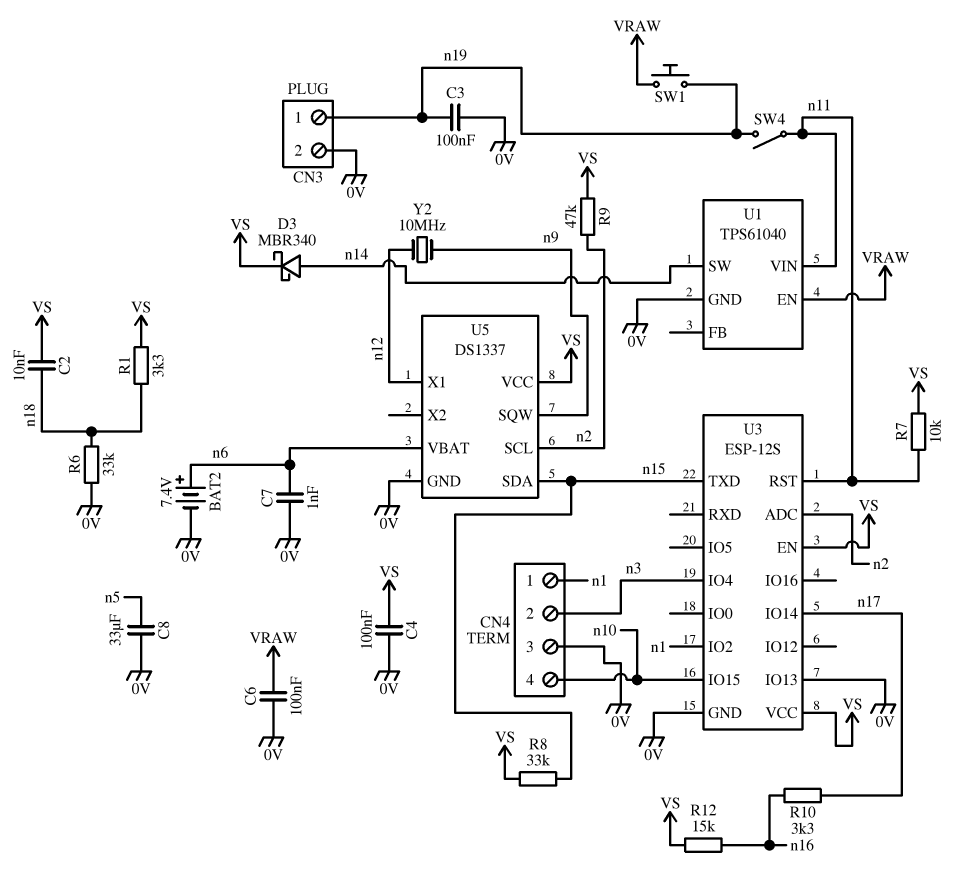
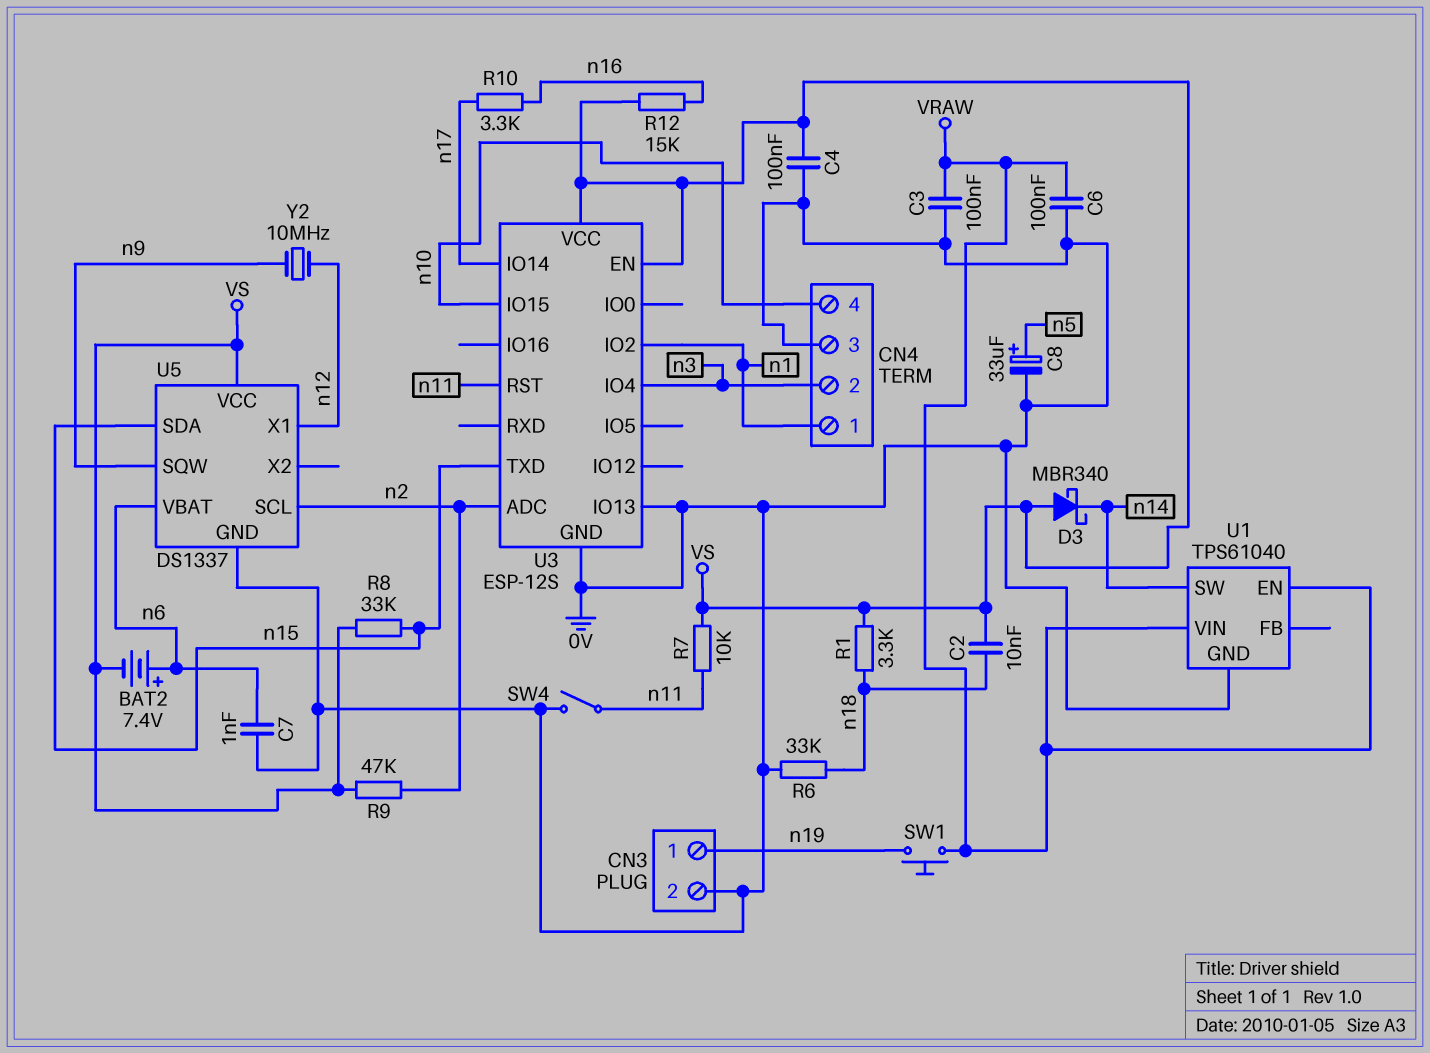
BAT2: 7.4V (plus n6, minus 0V) -> 7.4V (plus n6, minus VS)
C3: 100nF (0V, n19) -> 100nF (0V, VRAW)
C8: 33uF (0V, n5) -> 33uF (plus n5, minus 0V)
D3: schottky MBR340 (A n14, K VS) -> schottky MBR340 (A VS, K n14)
SW4: switch (n11, n19) -> switch (0V, n11)
U1 pin VIN: n11 -> VRAW

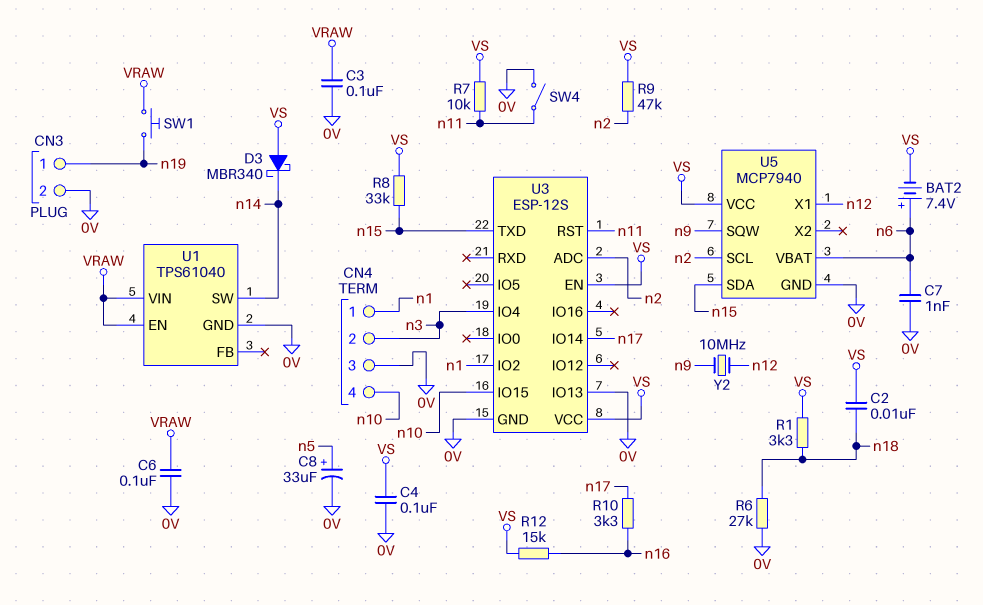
R6: 33k (0V, n18) -> 27k (0V, n18)
U5: DS1337 -> MCP7940

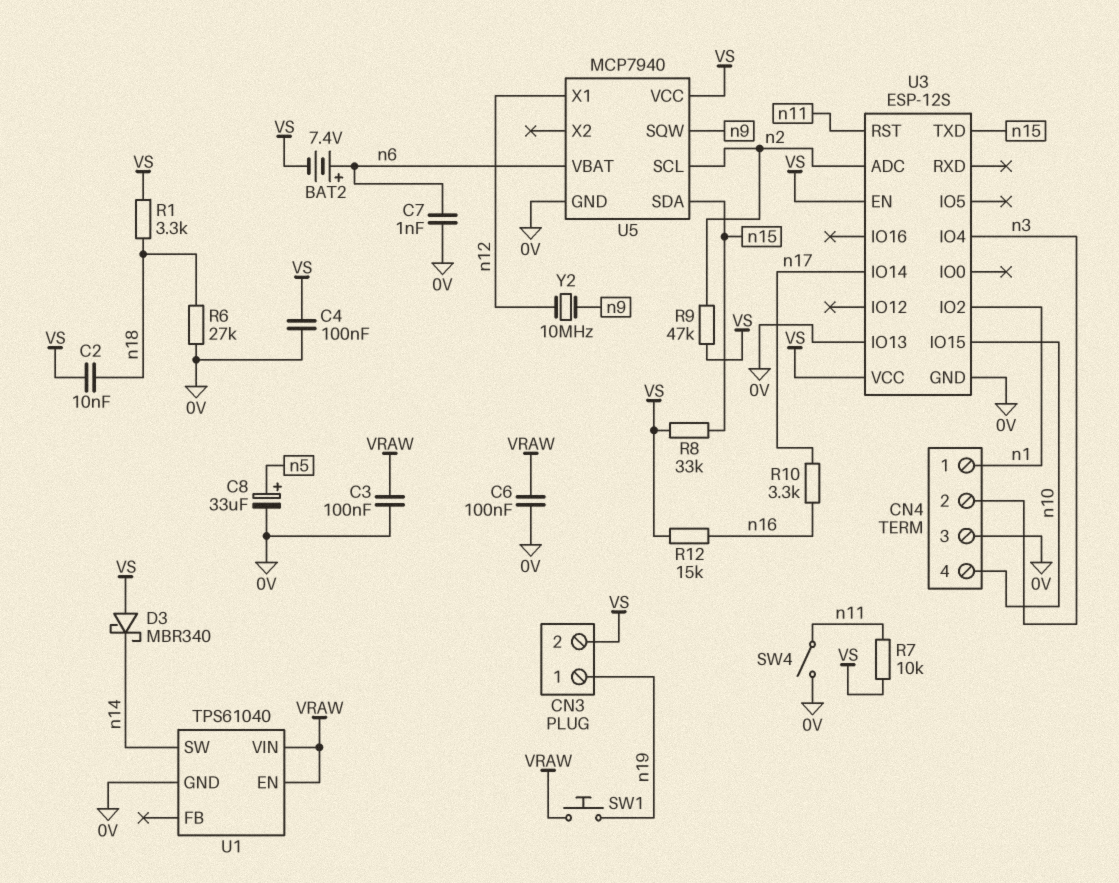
CN3 pin 2: 0V -> VS

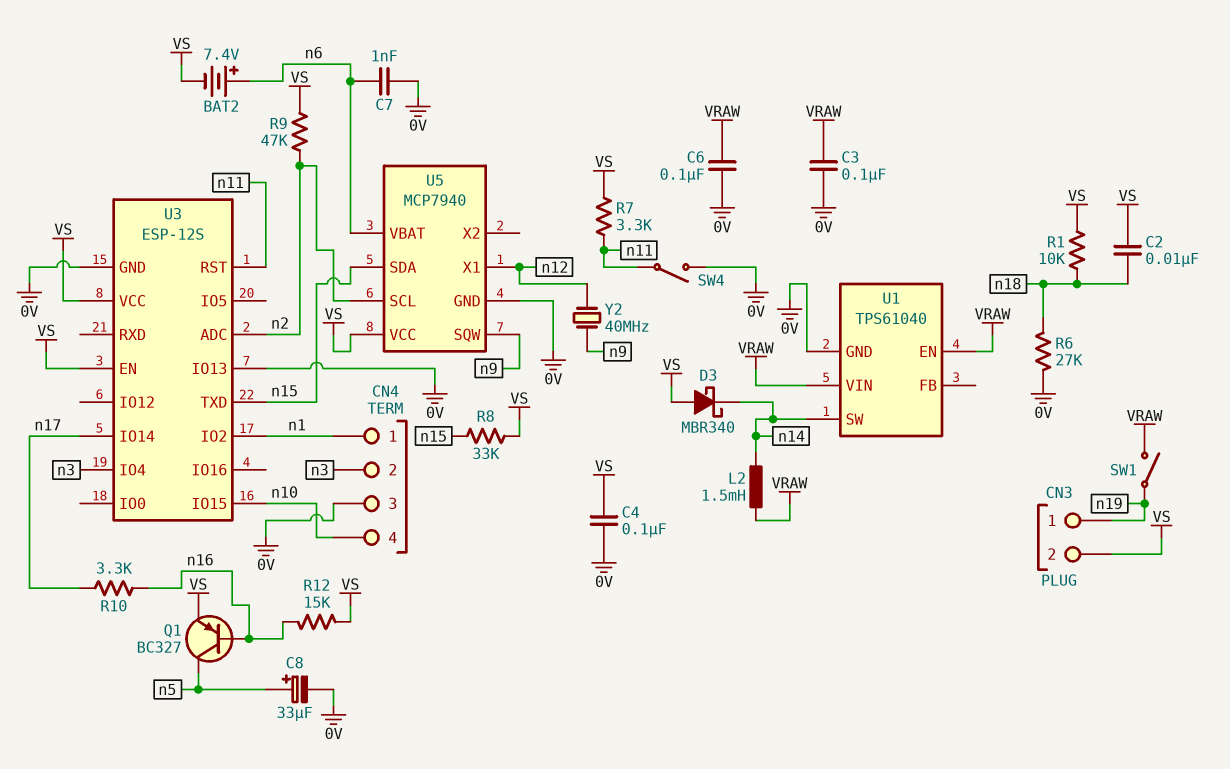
L2: none -> 1.5mH (VRAW, n14)
Q1: none -> PNP BC327 (B n16, C n5, E VS)
R1: 3.3k (VS, n18) -> 10k (VS, n18)
R7: 10k (VS, n11) -> 3.3k (VS, n11)
SW1: button (VRAW, n19) -> switch (VRAW, n19)
Y2: 10MHz (n9, n12) -> 40MHz (n9, n12)

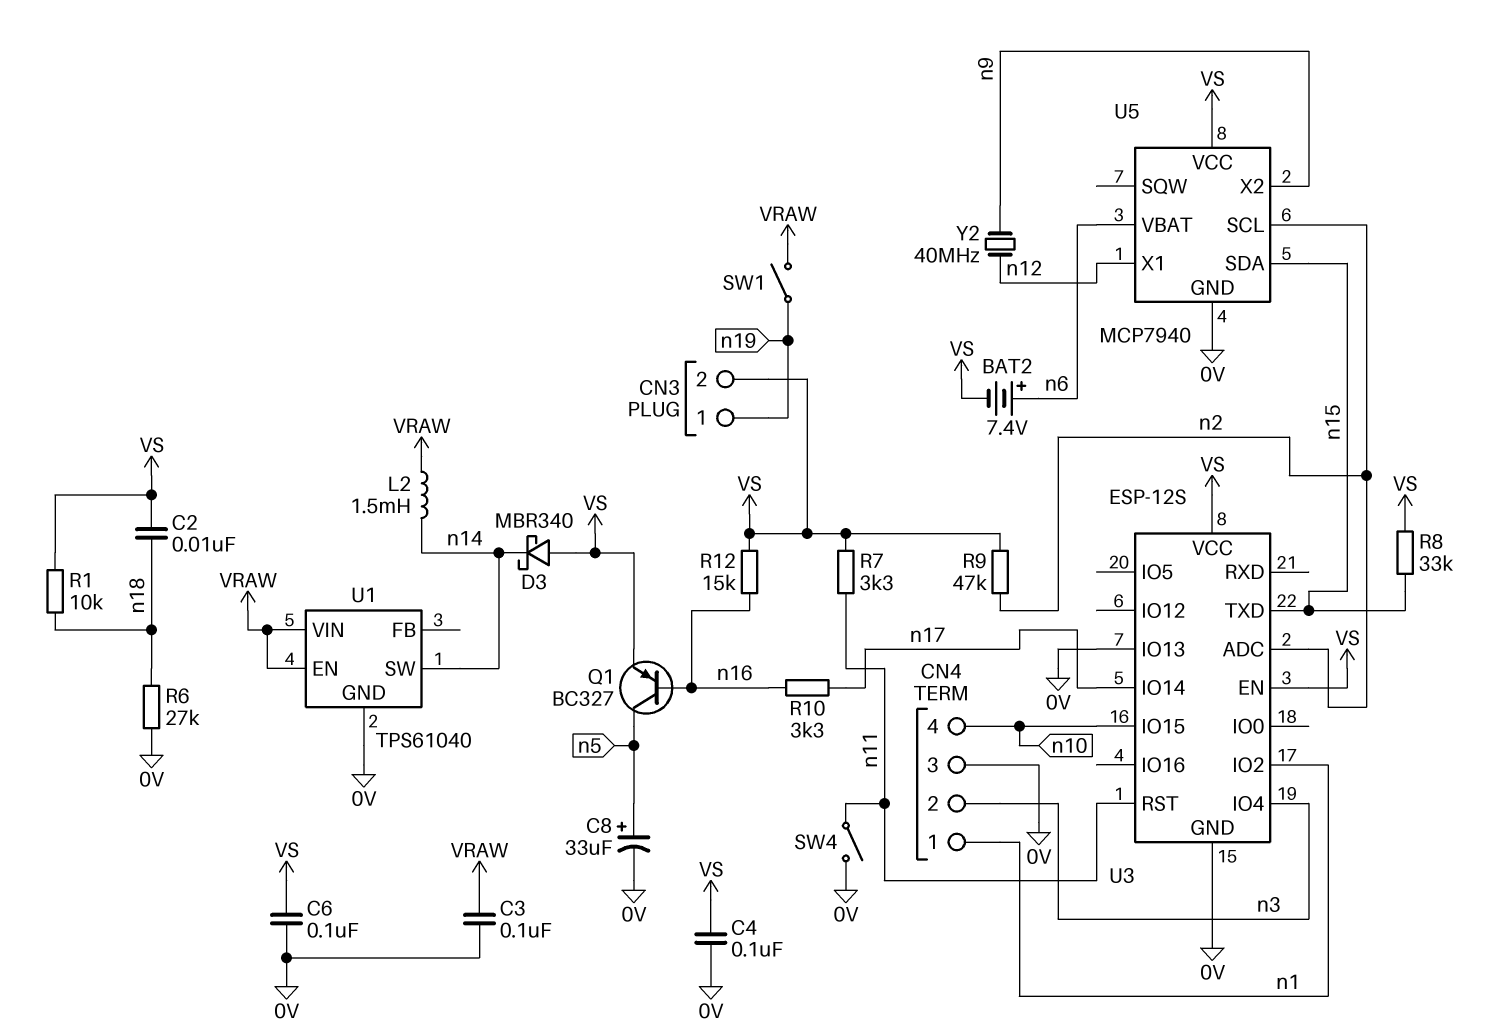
C6: 100nF (0V, VRAW) -> 100nF (0V, VS)
C7: 1nF (0V, n6) -> none
U5 pin SQW: n9 -> none
U5 pin X2: none -> n9

